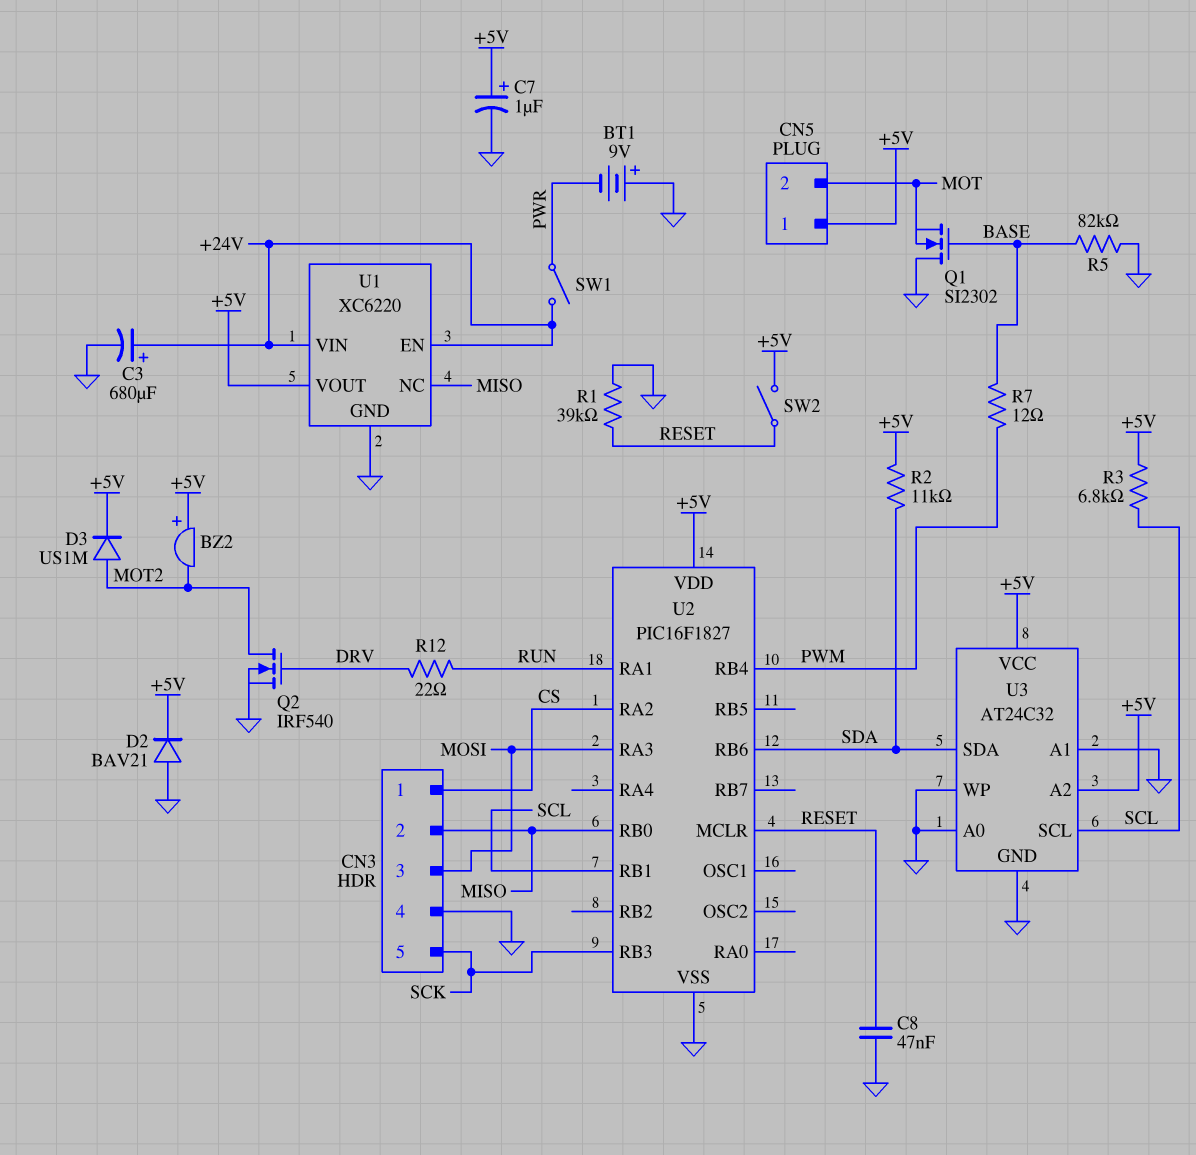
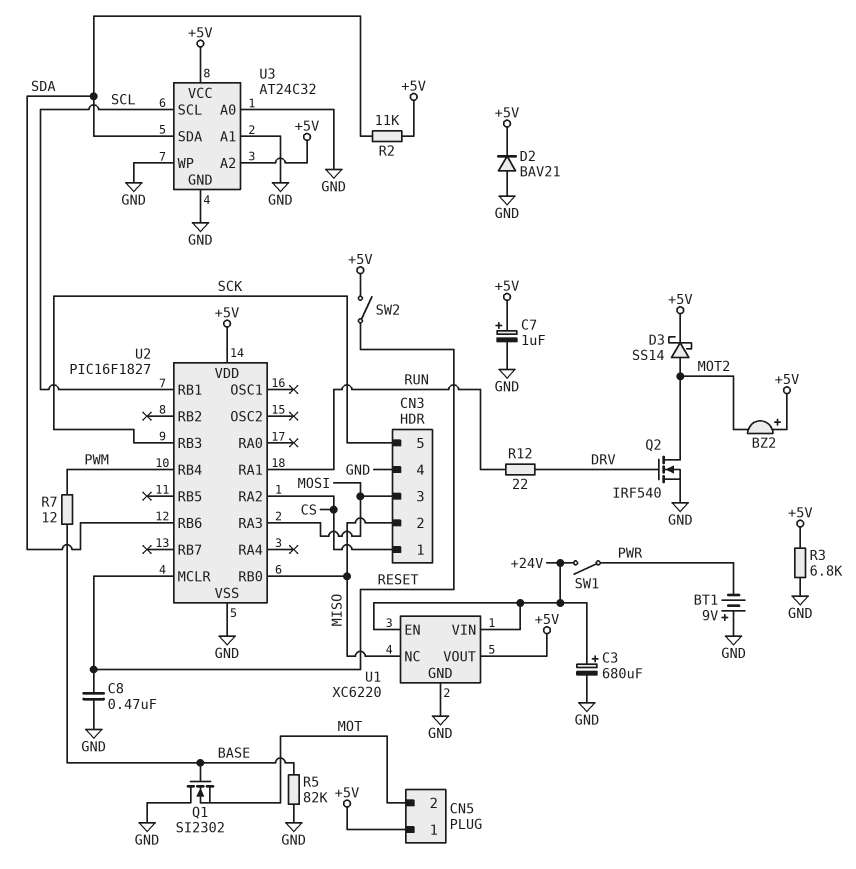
C8: 47nF (GND, RESET) -> 470nF (GND, RESET)
D3: diode US1M (A MOT2, K +5V) -> schottky SS14 (A MOT2, K +5V)
R1: 39k (GND, RESET) -> none
R3: 6.8k (+5V, SCL) -> 6.8k (+5V, GND)

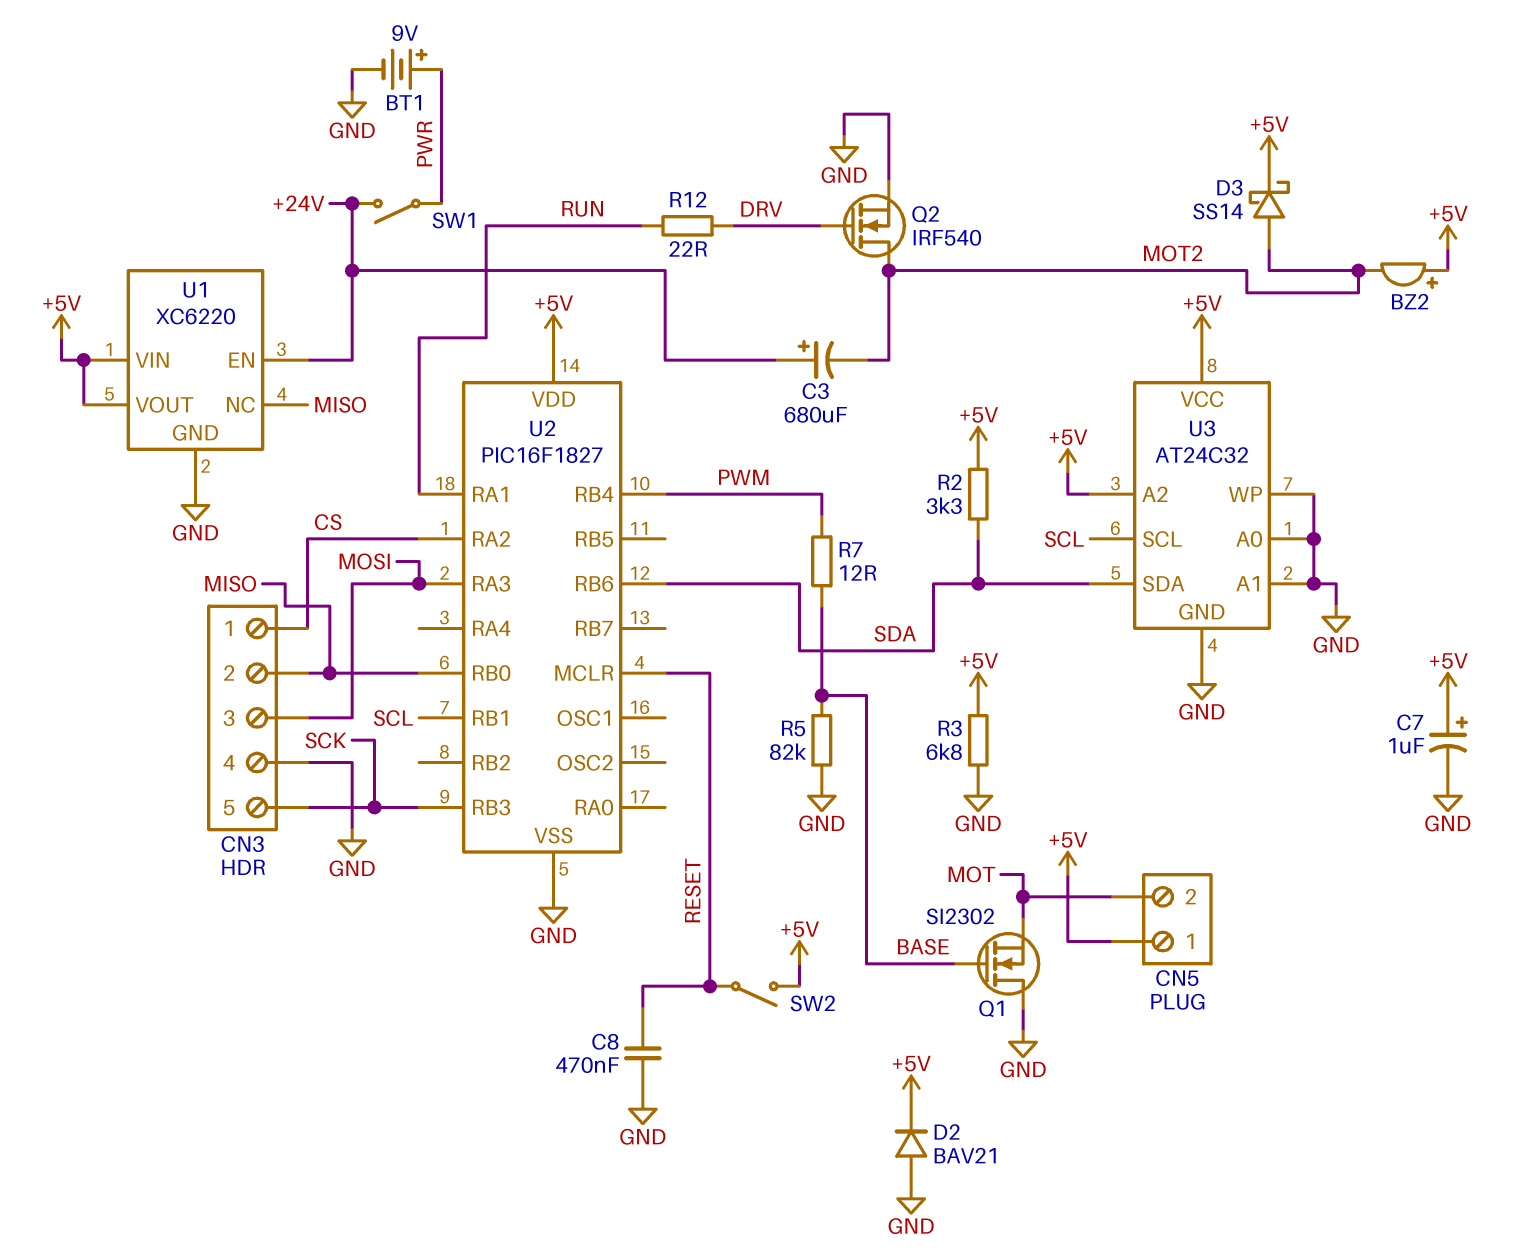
BT1: 9V (plus GND, minus PWR) -> 9V (plus PWR, minus GND)
C3: 680uF (plus +24V, minus GND) -> 680uF (plus +24V, minus MOT2)
R2: 11k (+5V, SDA) -> 3.3k (+5V, SDA)
U1 pin VIN: +24V -> +5V

